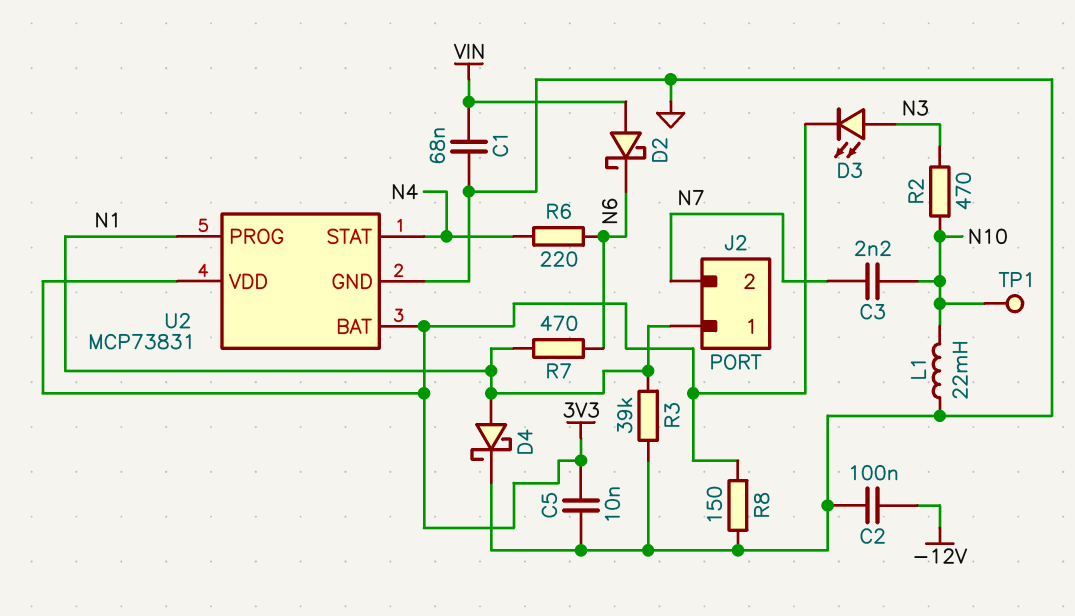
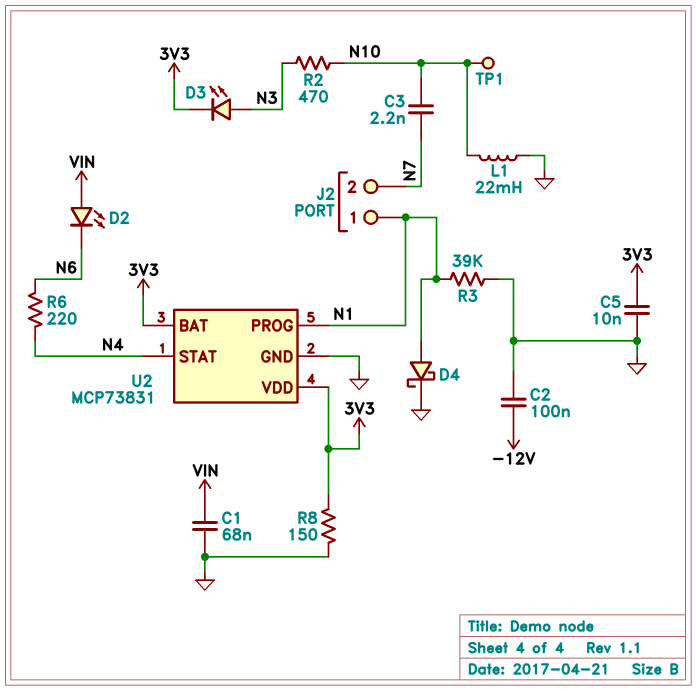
D2: schottky (A VIN, K N6) -> LED (A VIN, K N6)
R7: 470 (N1, N6) -> none

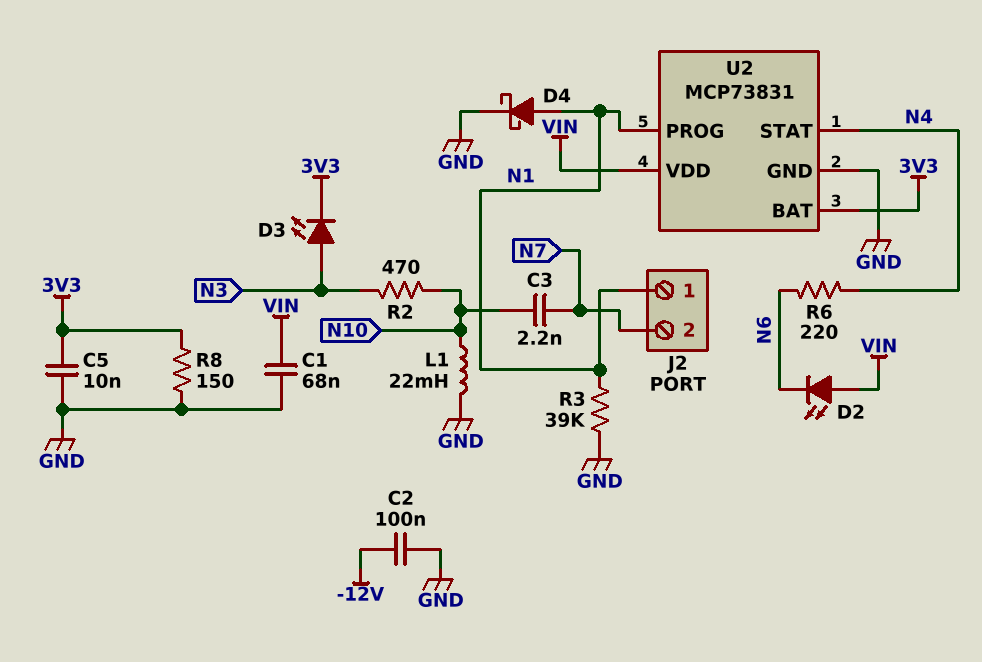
TP1: test point (N10) -> none
U2 pin VDD: 3V3 -> VIN

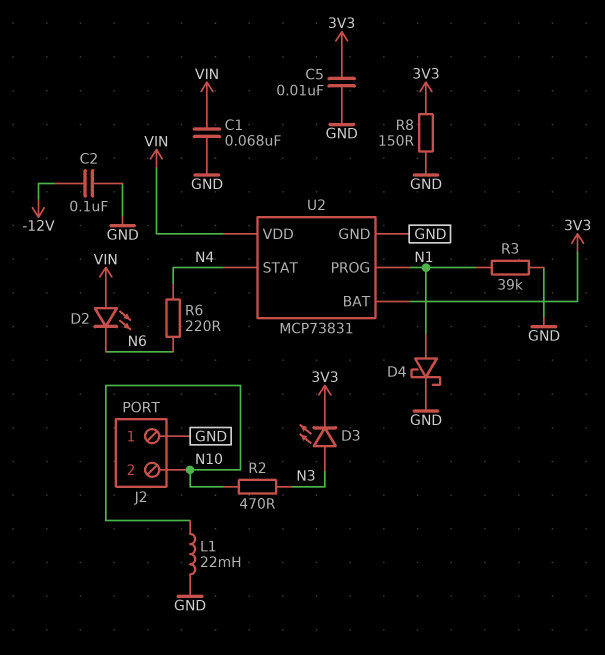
C3: 2.2nF (N7, N10) -> none
J2 pin 1: N1 -> GND
J2 pin 2: N7 -> N10

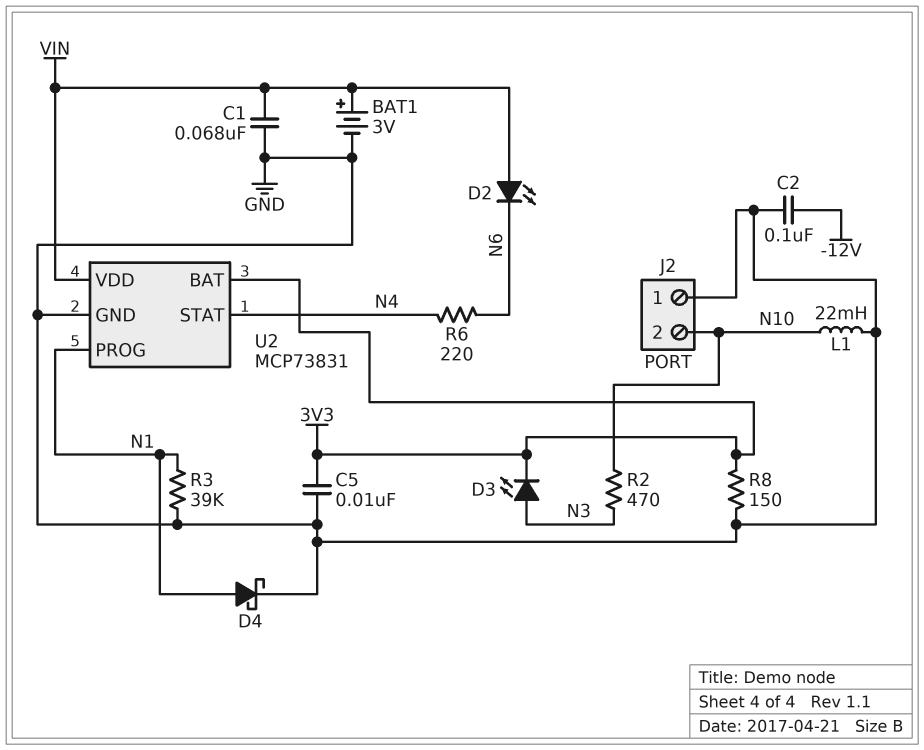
BAT1: none -> 3V (plus VIN, minus GND)

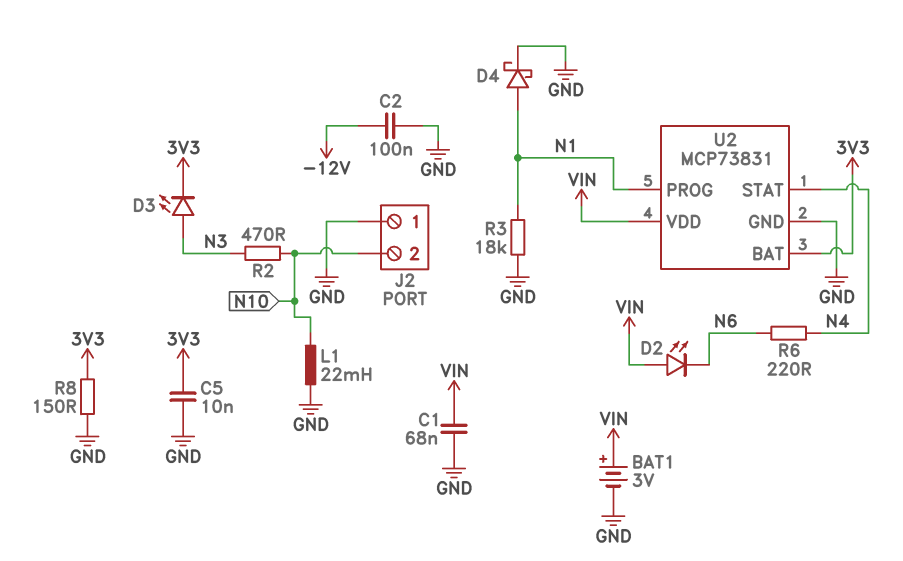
R3: 39k (GND, N1) -> 18k (GND, N1)

